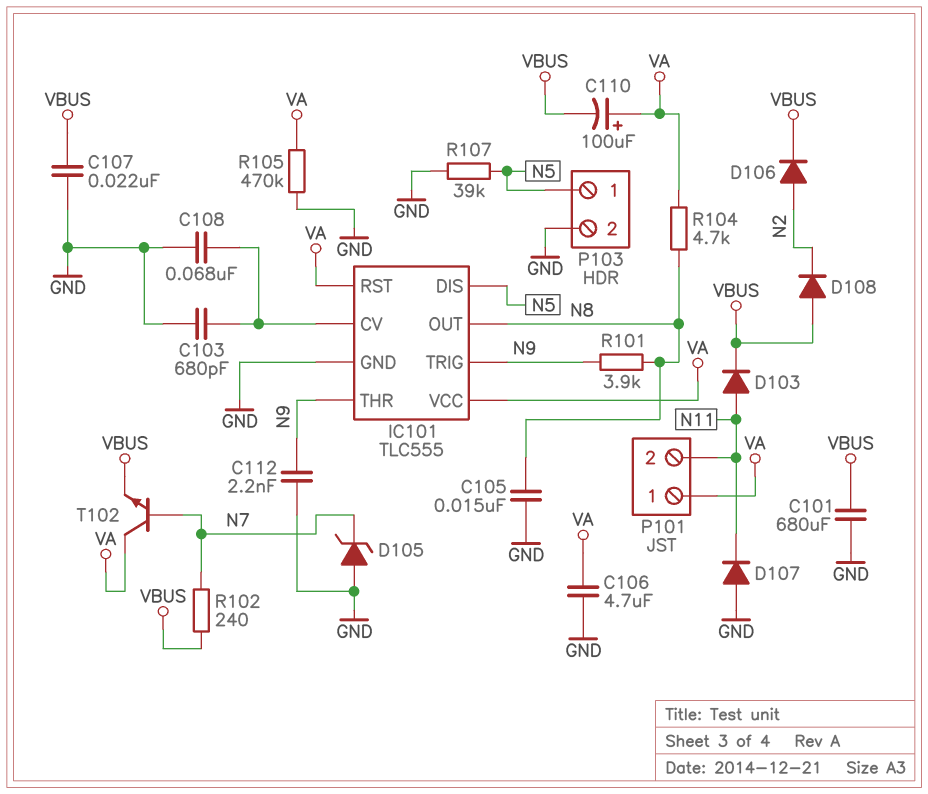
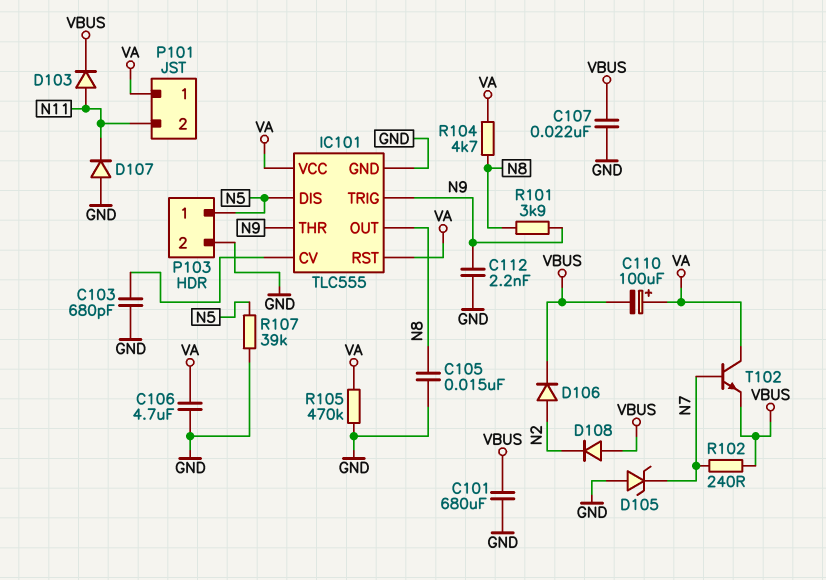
C108: 68nF (GND, IC101/CV) -> none

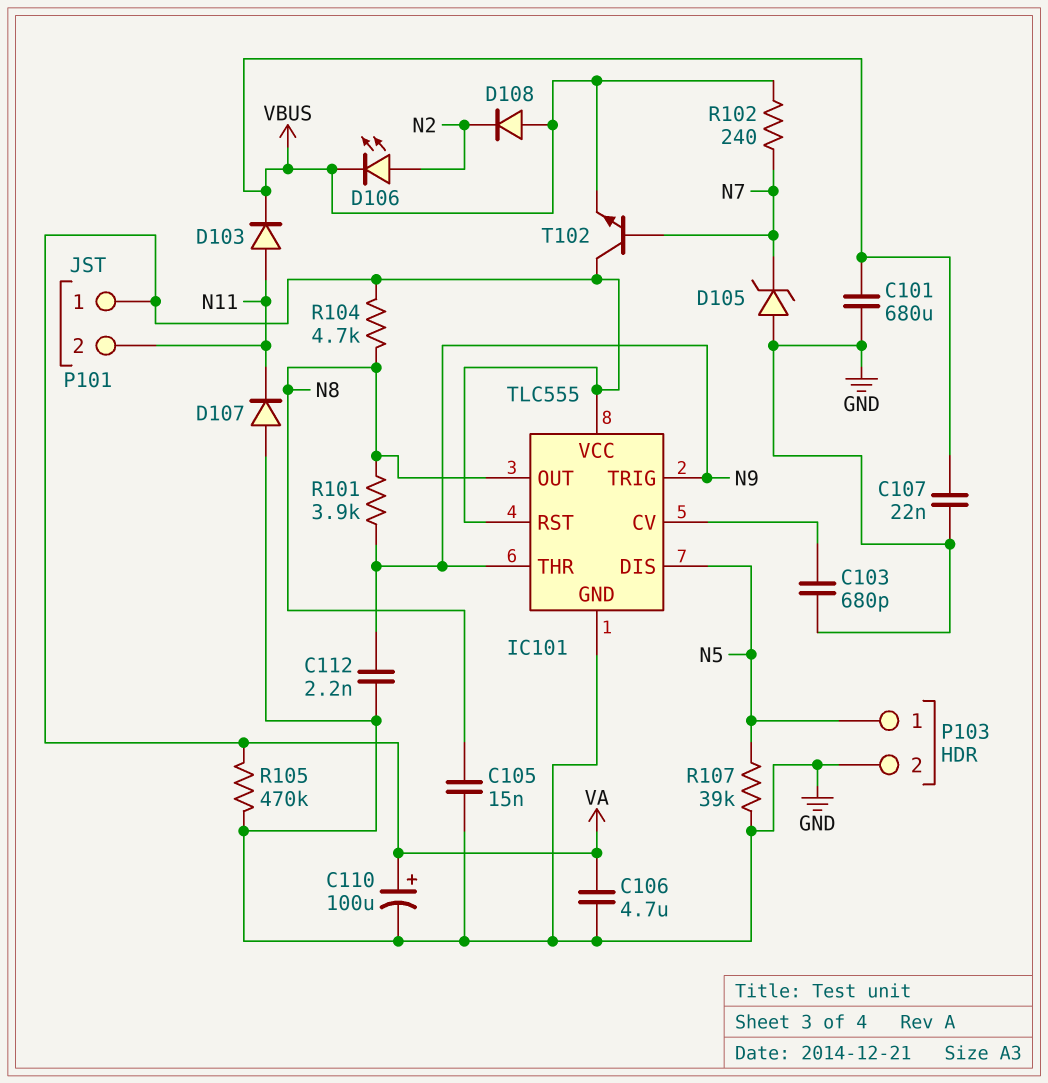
C110: 100uF (plus VA, minus VBUS) -> 100uF (plus VA, minus GND)
D106: diode (A N2, K VBUS) -> LED (A N2, K VBUS)

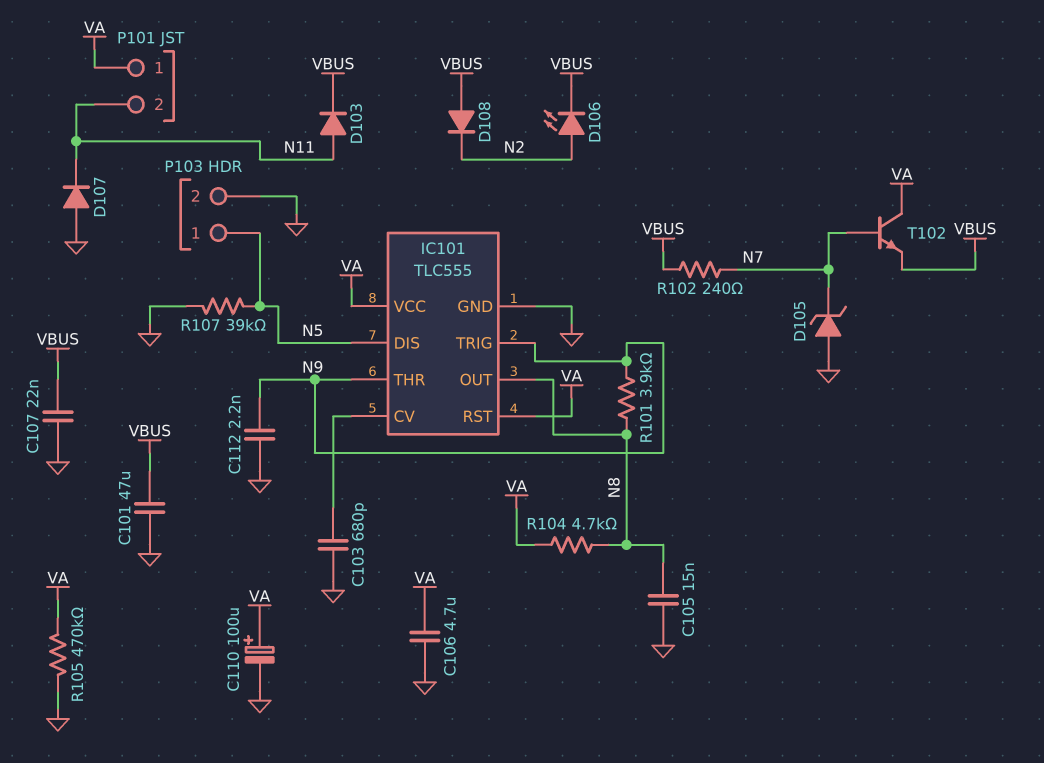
C101: 680uF (GND, VBUS) -> 47uF (GND, VBUS)

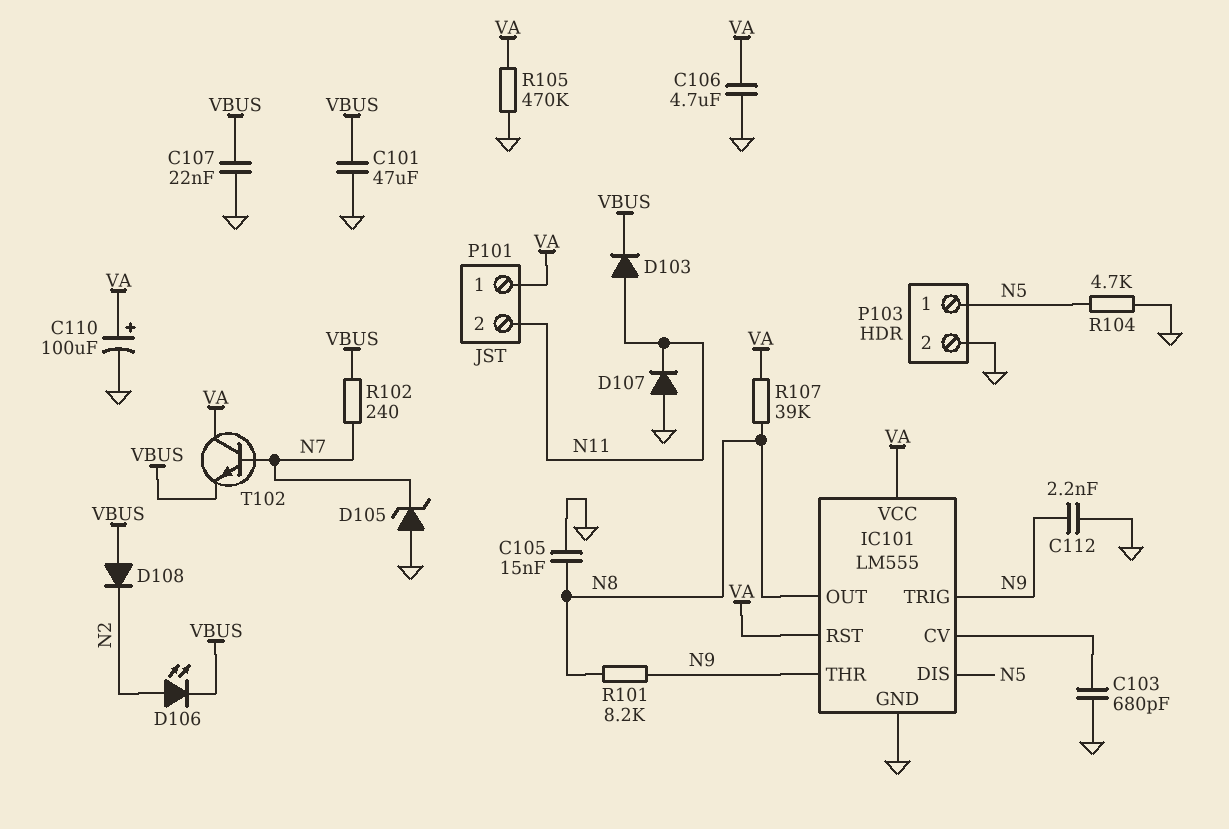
IC101: TLC555 -> LM555
R101: 3.9k (N8, N9) -> 8.2k (N8, N9)
R104: 4.7k (N8, VA) -> 4.7k (GND, N5)
R107: 39k (GND, N5) -> 39k (N8, VA)

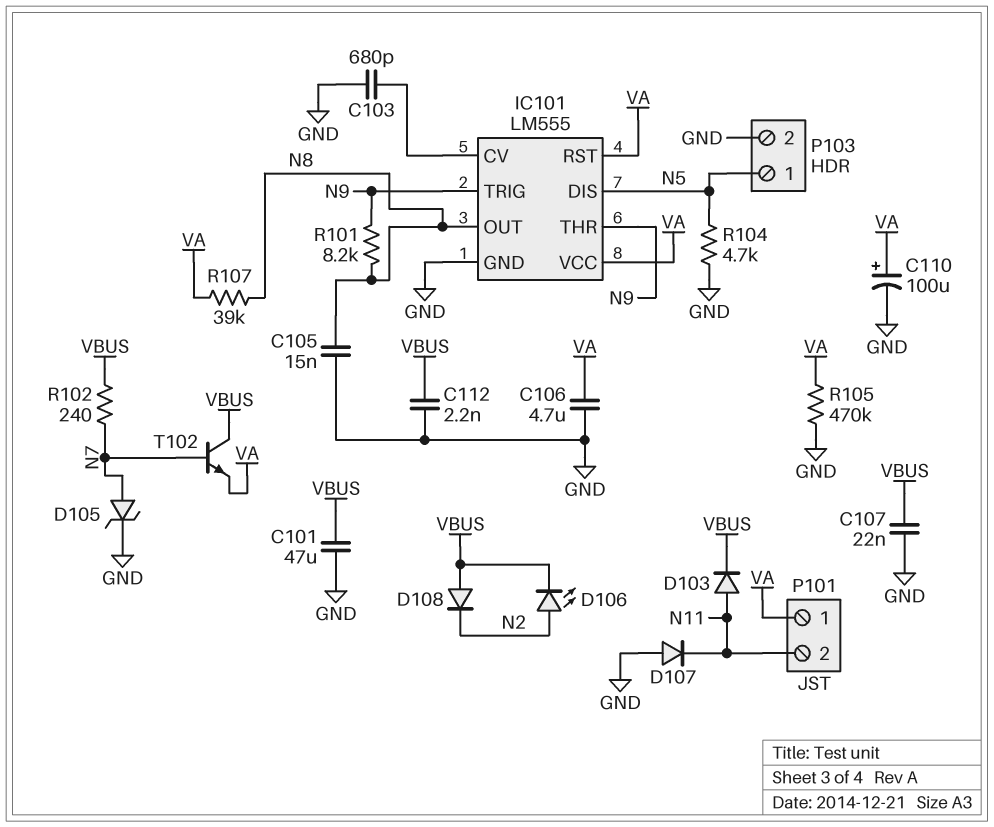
C112: 2.2nF (GND, N9) -> 2.2nF (GND, VBUS)
D105: zener (A GND, K N7) -> zener (A N7, K GND)
T102: NPN (B N7, C VA, E VBUS) -> NPN (B N7, C VBUS, E VA)

